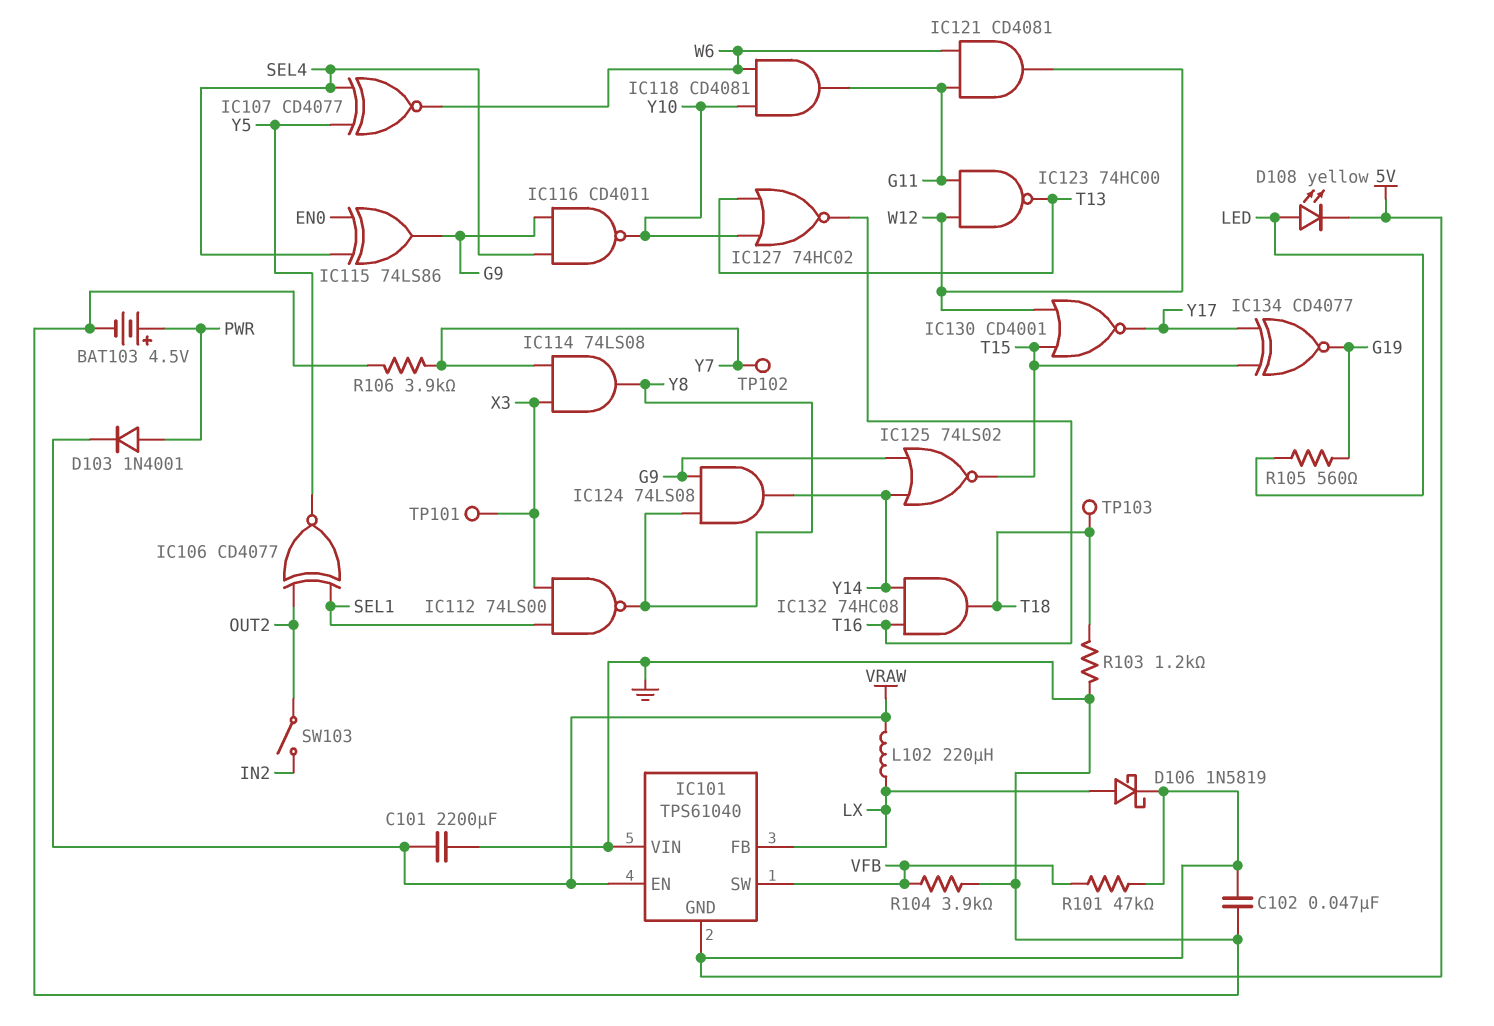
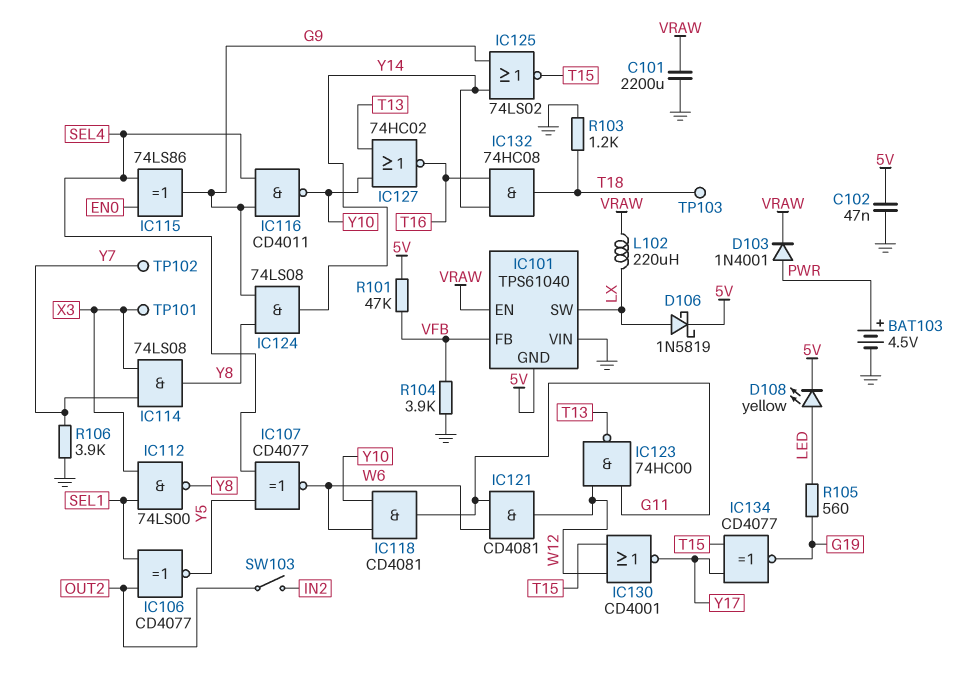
IC101 pin FB: LX -> VFB
IC101 pin SW: VFB -> LX

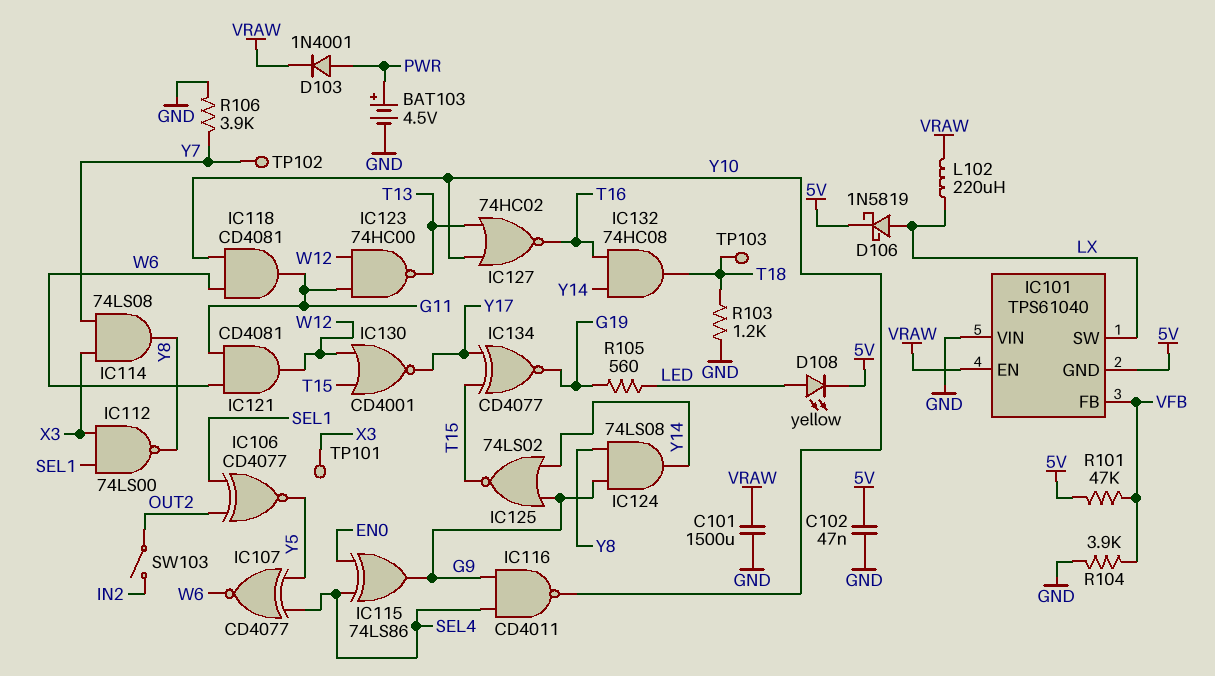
C101: 2200uF (GND, VRAW) -> 1500uF (GND, VRAW)

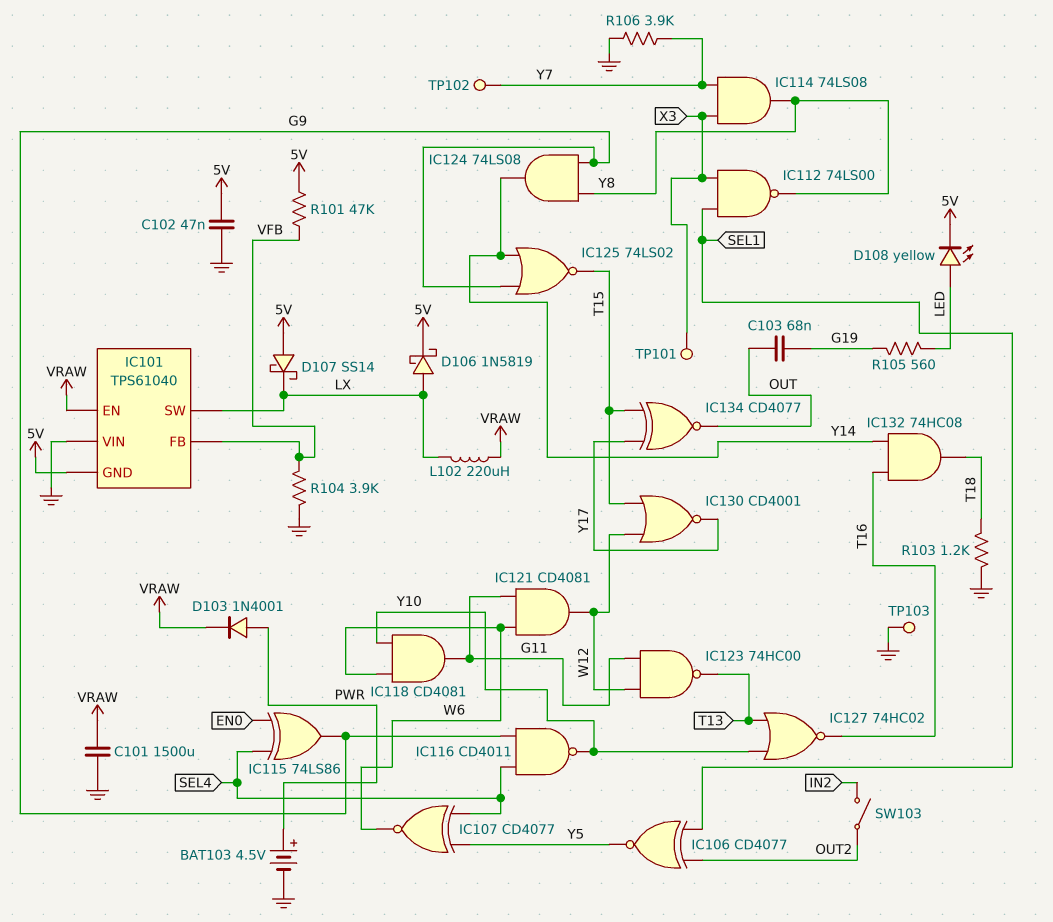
C103: none -> 68nF (G19, OUT)
D107: none -> schottky SS14 (A 5V, K LX)
IC134: XNOR CD4077 (in T15, in Y17, out G19) -> XNOR CD4077 (in T15, in Y17, out OUT)
TP103: test point (T18) -> test point (GND)

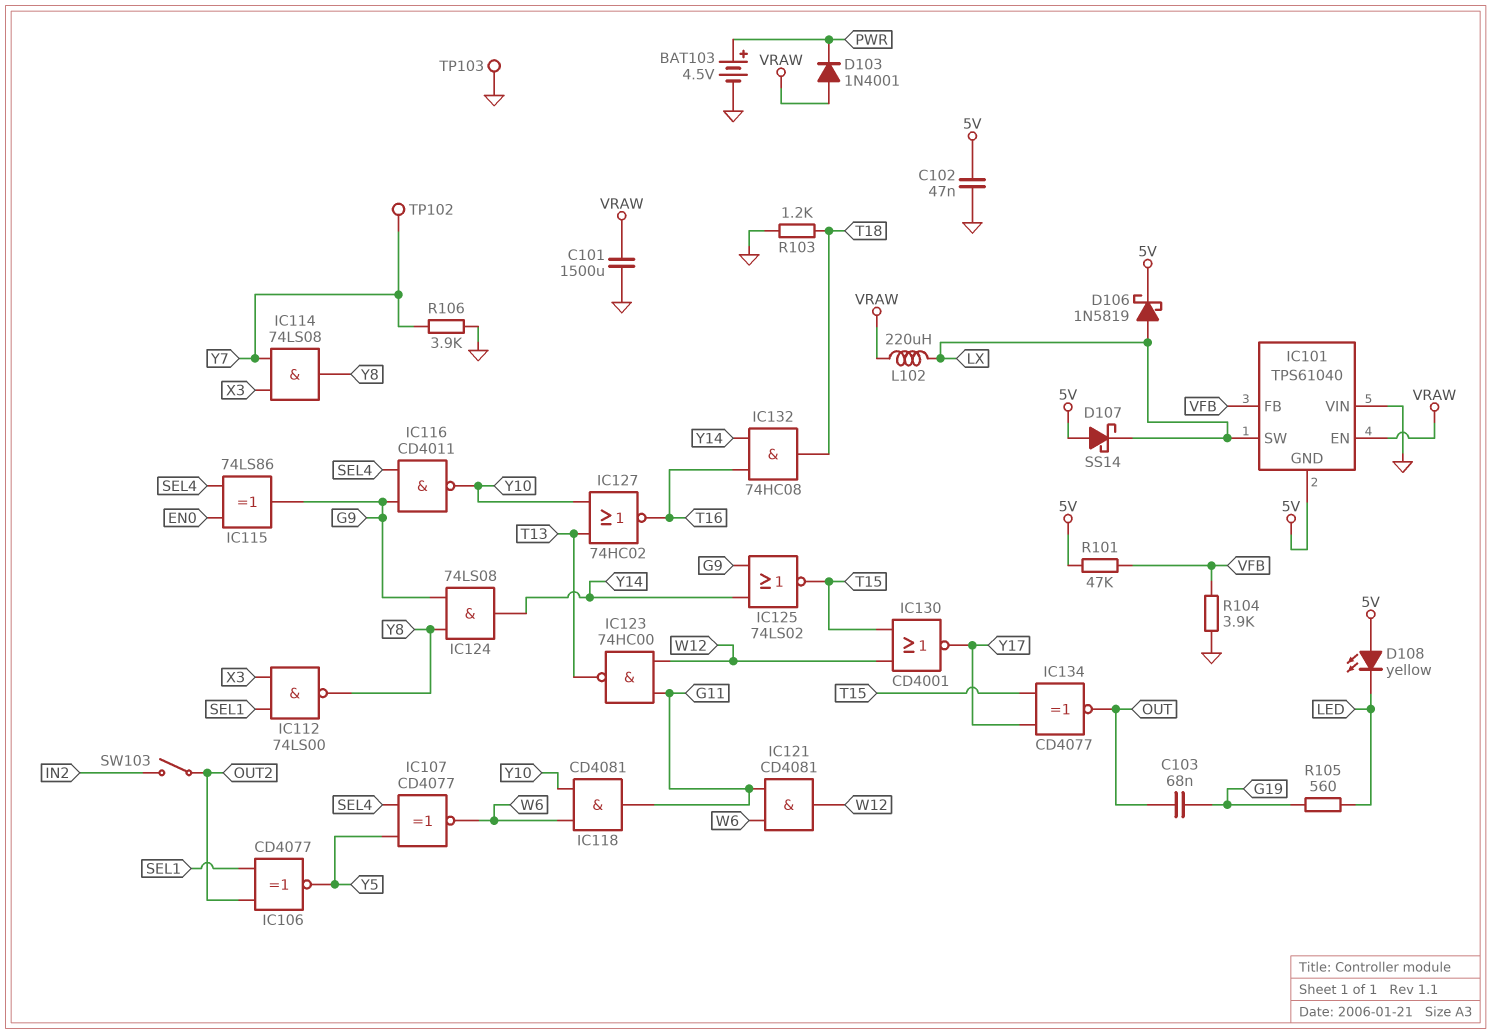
D103: diode 1N4001 (A PWR, K VRAW) -> diode 1N4001 (A VRAW, K PWR)
D108: LED yellow (A LED, K 5V) -> LED yellow (A 5V, K LED)
TP101: test point (X3) -> none

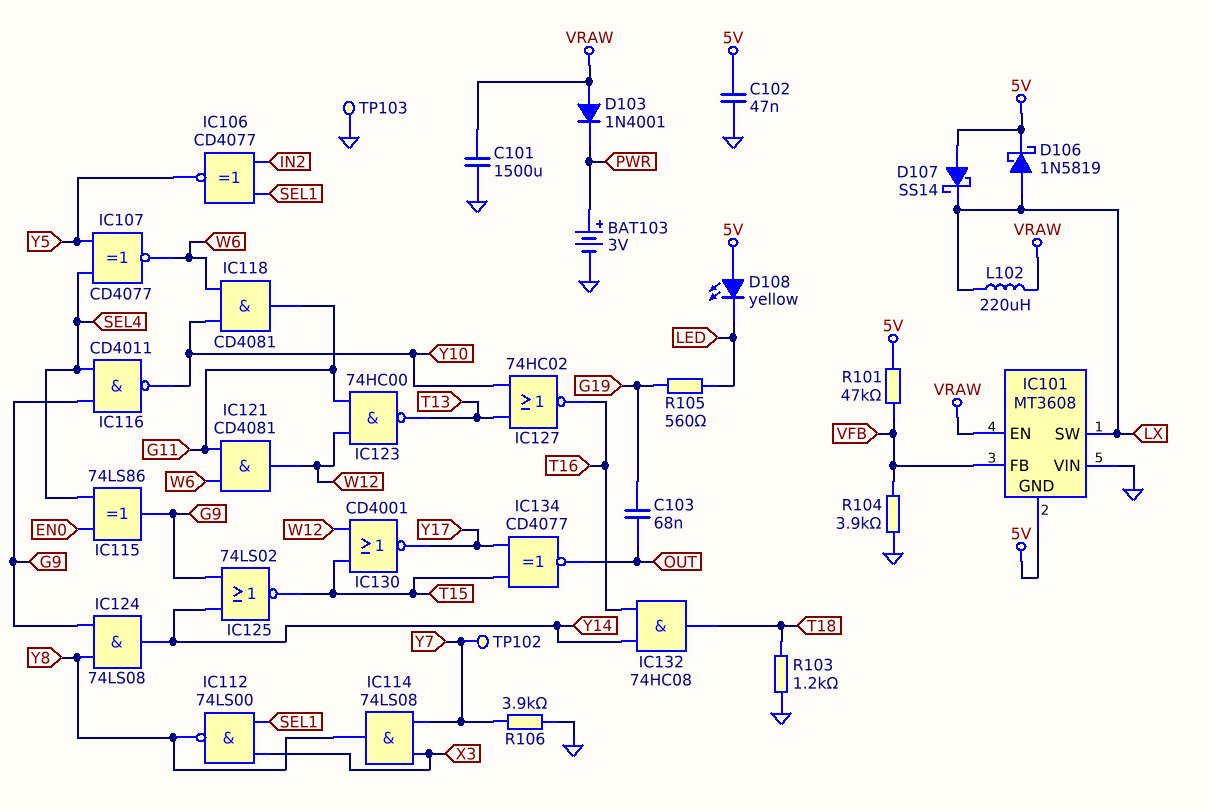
BAT103: 4.5V (plus PWR, minus GND) -> 3V (plus PWR, minus GND)
IC101: TPS61040 -> MT3608
IC106: XNOR CD4077 (in OUT2, in SEL1, out Y5) -> XNOR CD4077 (in IN2, in SEL1, out Y5)
SW103: switch (IN2, OUT2) -> none

